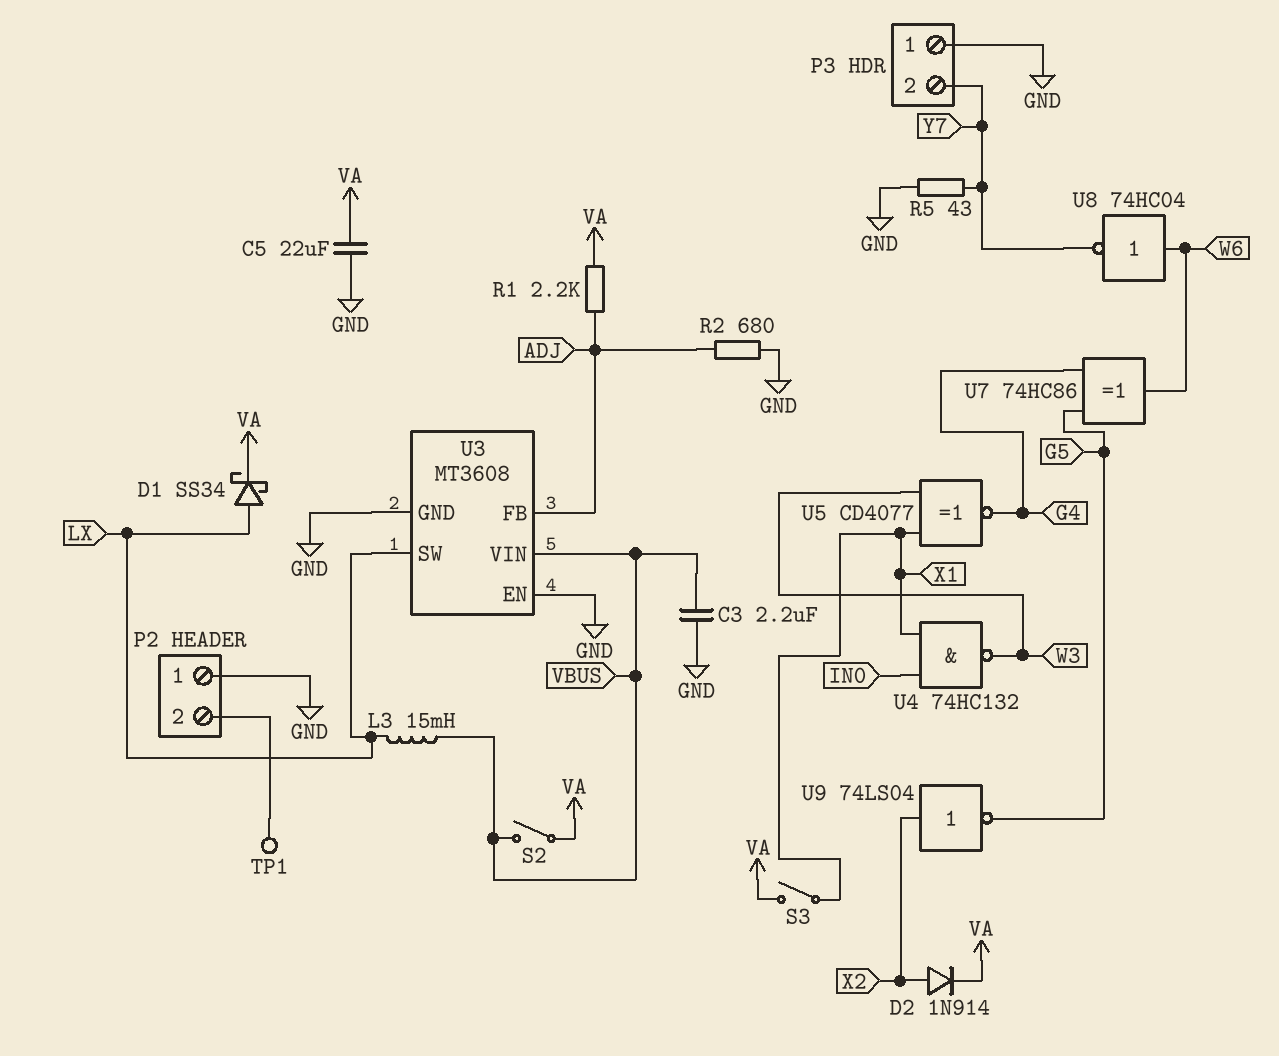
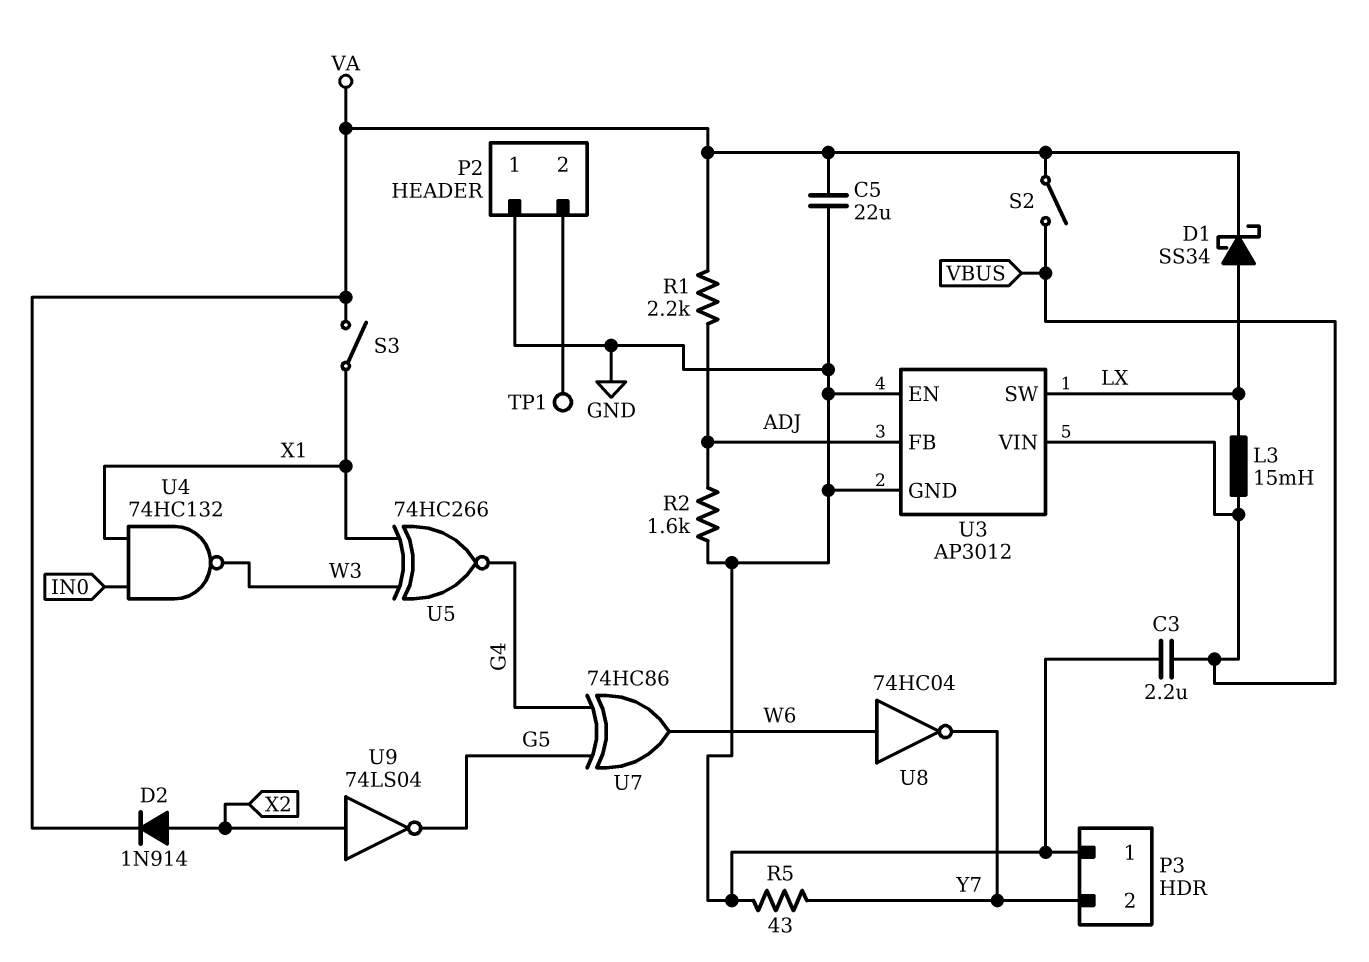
R2: 680 (ADJ, GND) -> 1.6k (ADJ, GND)
U3: MT3608 -> AP3012
U5: XNOR CD4077 (in W3, in X1, out G4) -> XNOR 74HC266 (in W3, in X1, out G4)

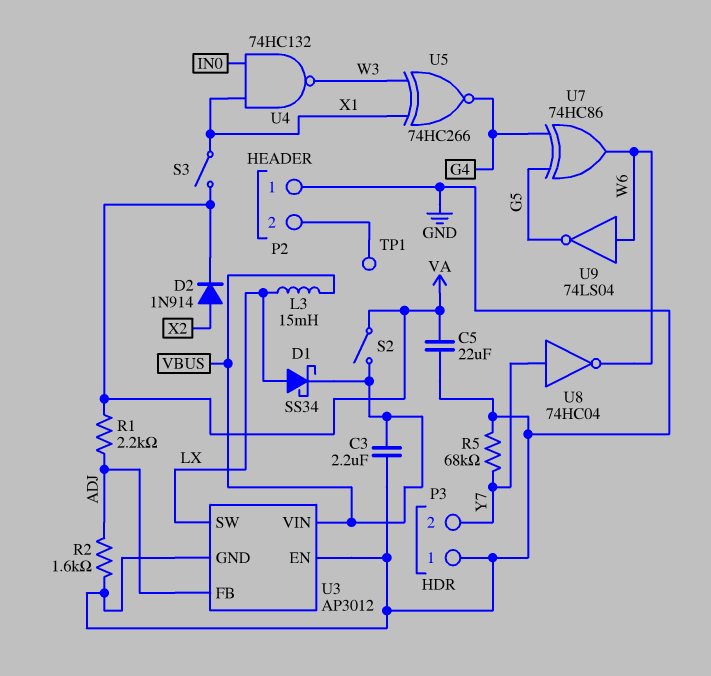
D1: schottky SS34 (A LX, K VA) -> schottky SS34 (A LX, K VBUS)
R5: 43 (GND, Y7) -> 68k (GND, Y7)
U8: NOT 74HC04 (in W6, out Y7) -> NOT 74HC04 (in Y7, out W6)
U9: NOT 74LS04 (in X2, out G5) -> NOT 74LS04 (in W6, out G5)

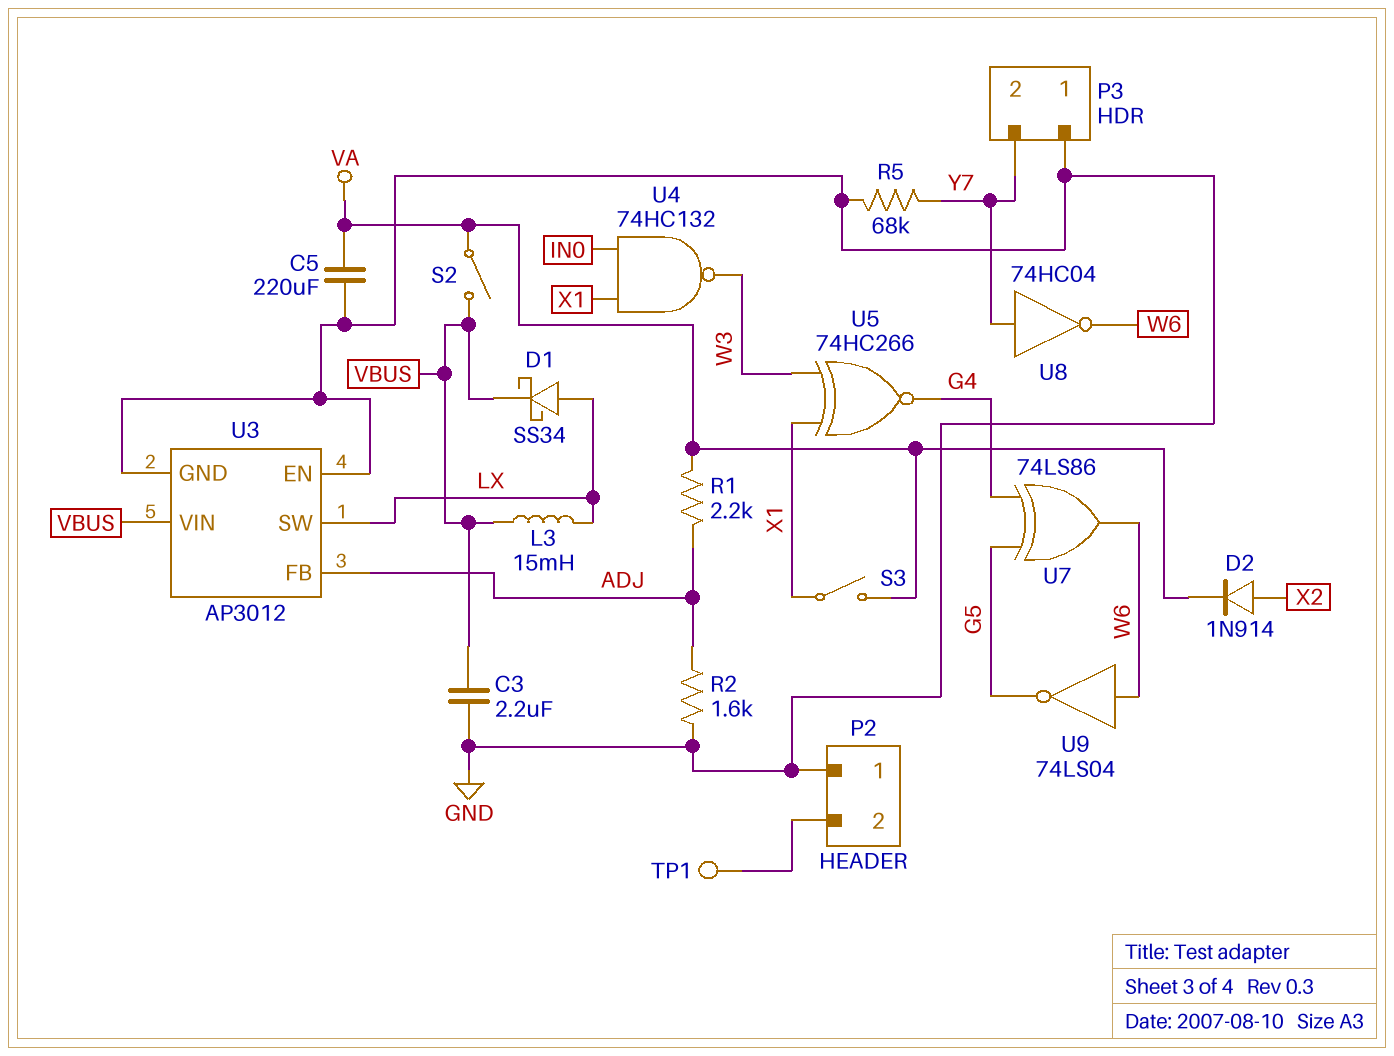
C5: 22uF (GND, VA) -> 220uF (GND, VA)
U7: XOR 74HC86 (in G4, in G5, out W6) -> XOR 74LS86 (in G4, in G5, out W6)

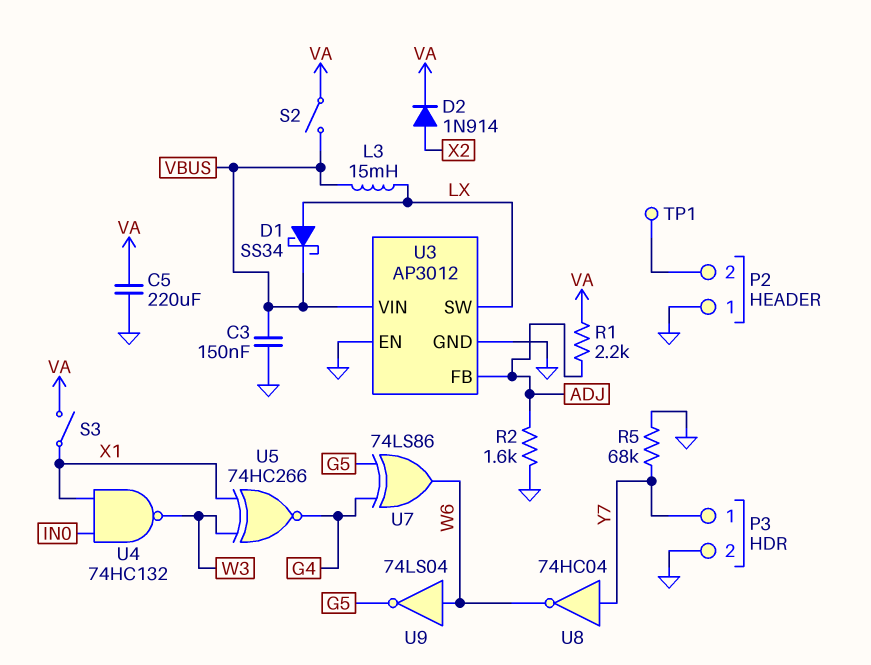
C3: 2.2uF (GND, VBUS) -> 150nF (GND, VBUS)
P3 pin 1: GND -> Y7
P3 pin 2: Y7 -> GND

